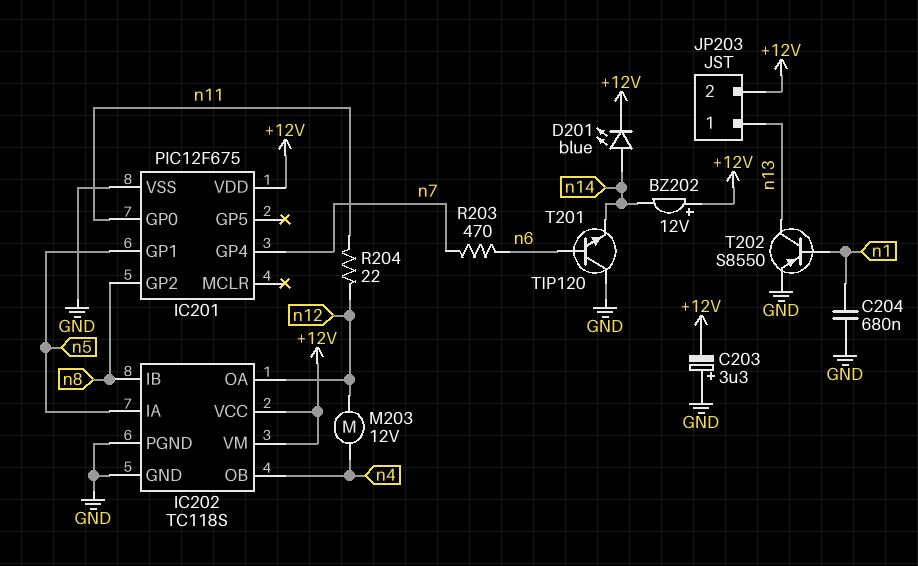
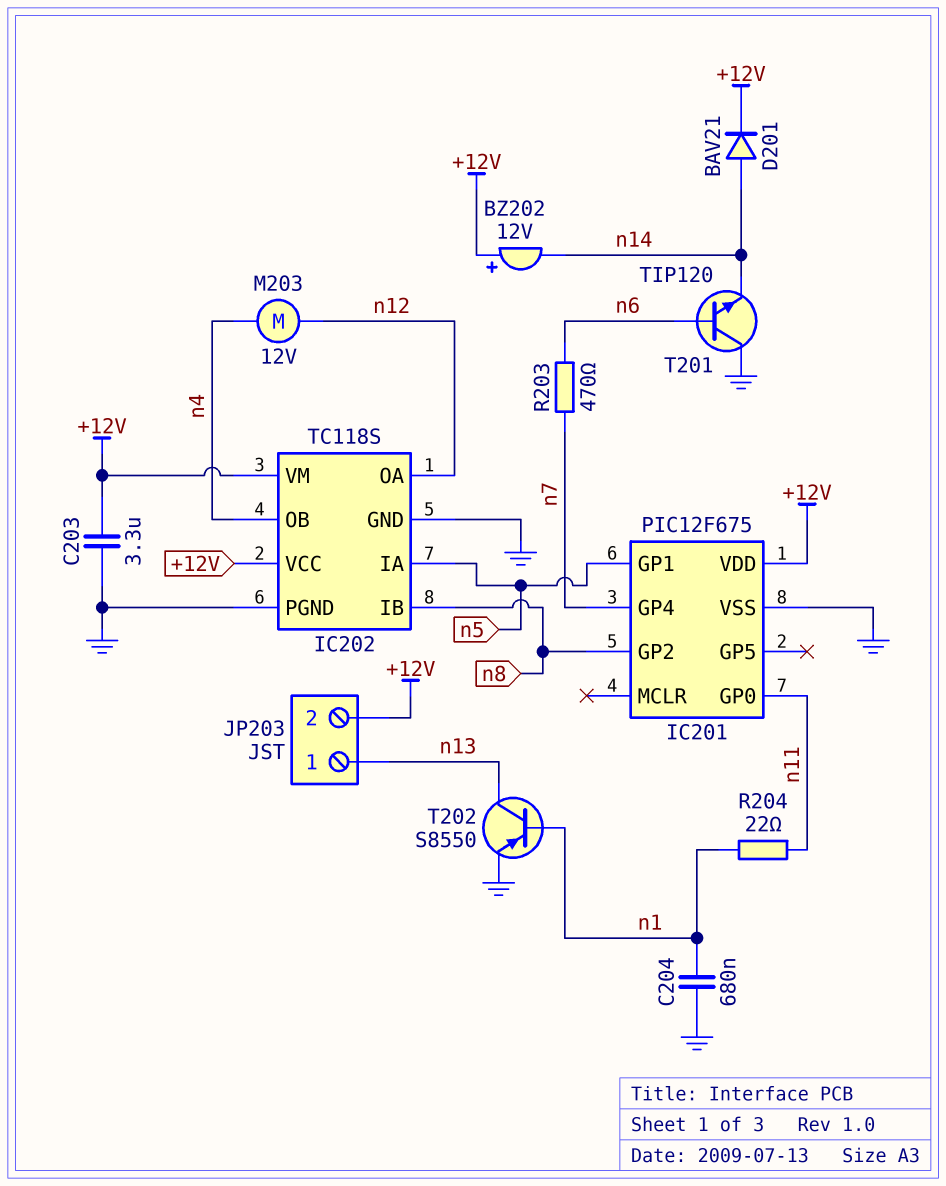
C203: 3.3uF (plus GND, minus +12V) -> 3.3uF (+12V, GND)
D201: LED blue (A n14, K +12V) -> diode BAV21 (A n14, K +12V)
R204: 22 (n11, n12) -> 22 (n1, n11)

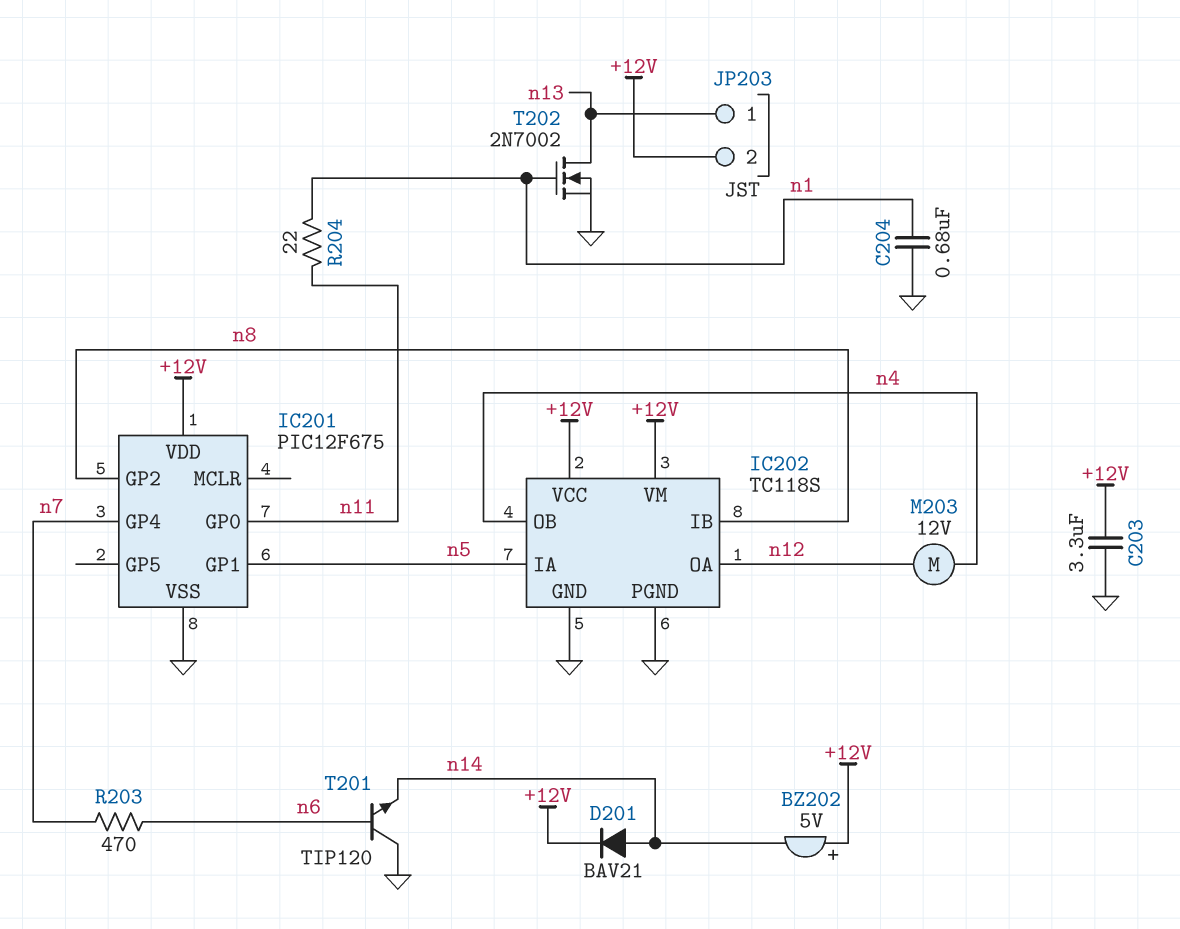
BZ202: buzzer 12V (plus +12V, minus n14) -> buzzer 5V (plus +12V, minus n14)
T202: PNP S8550 (B n1, C n13, E GND) -> NMOS 2N7002 (G n1, D n13, S GND)

